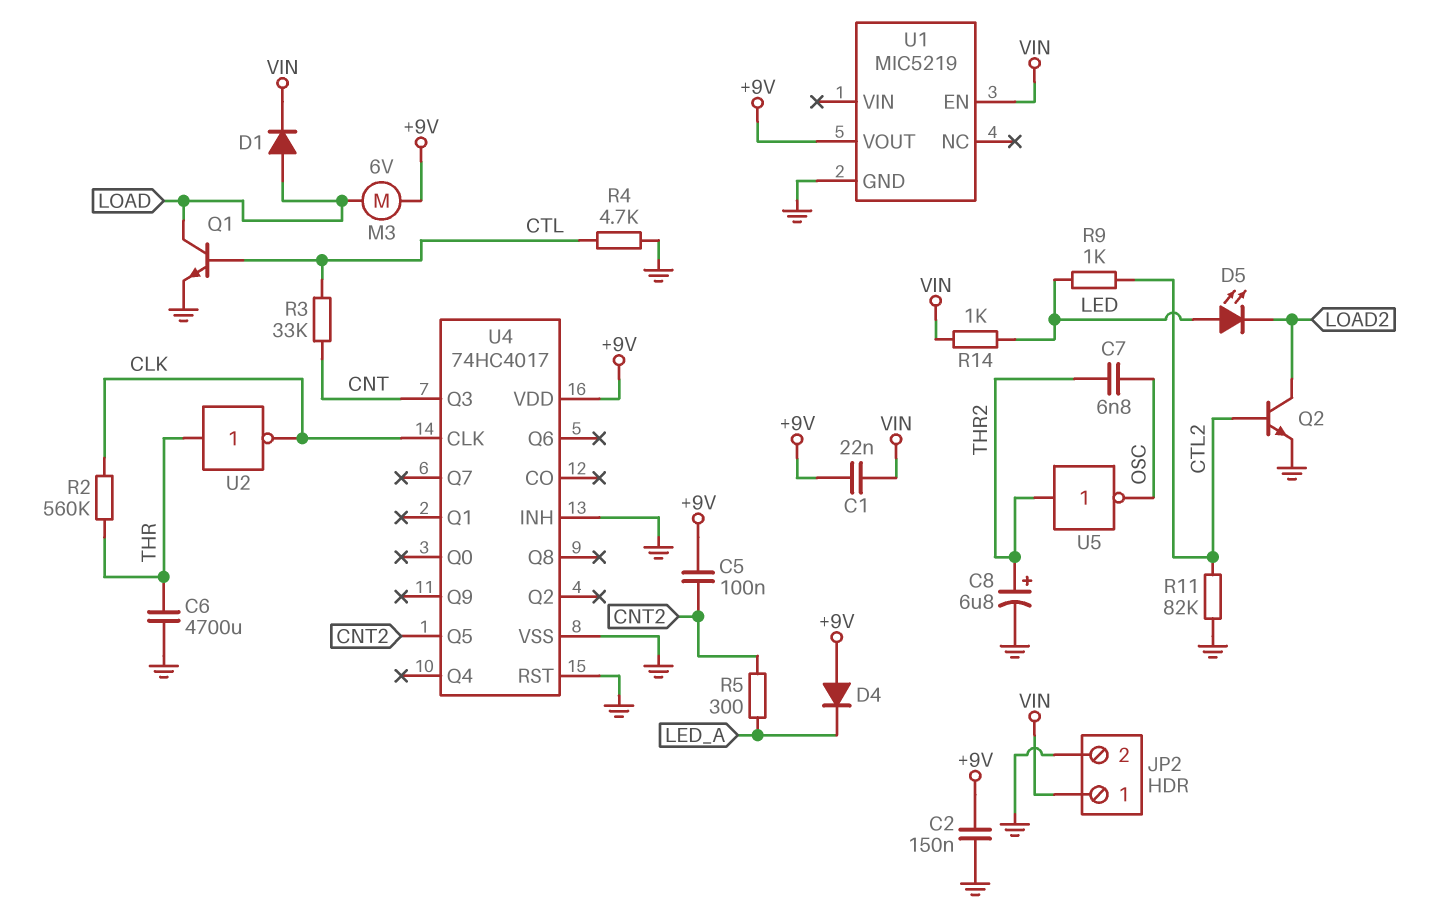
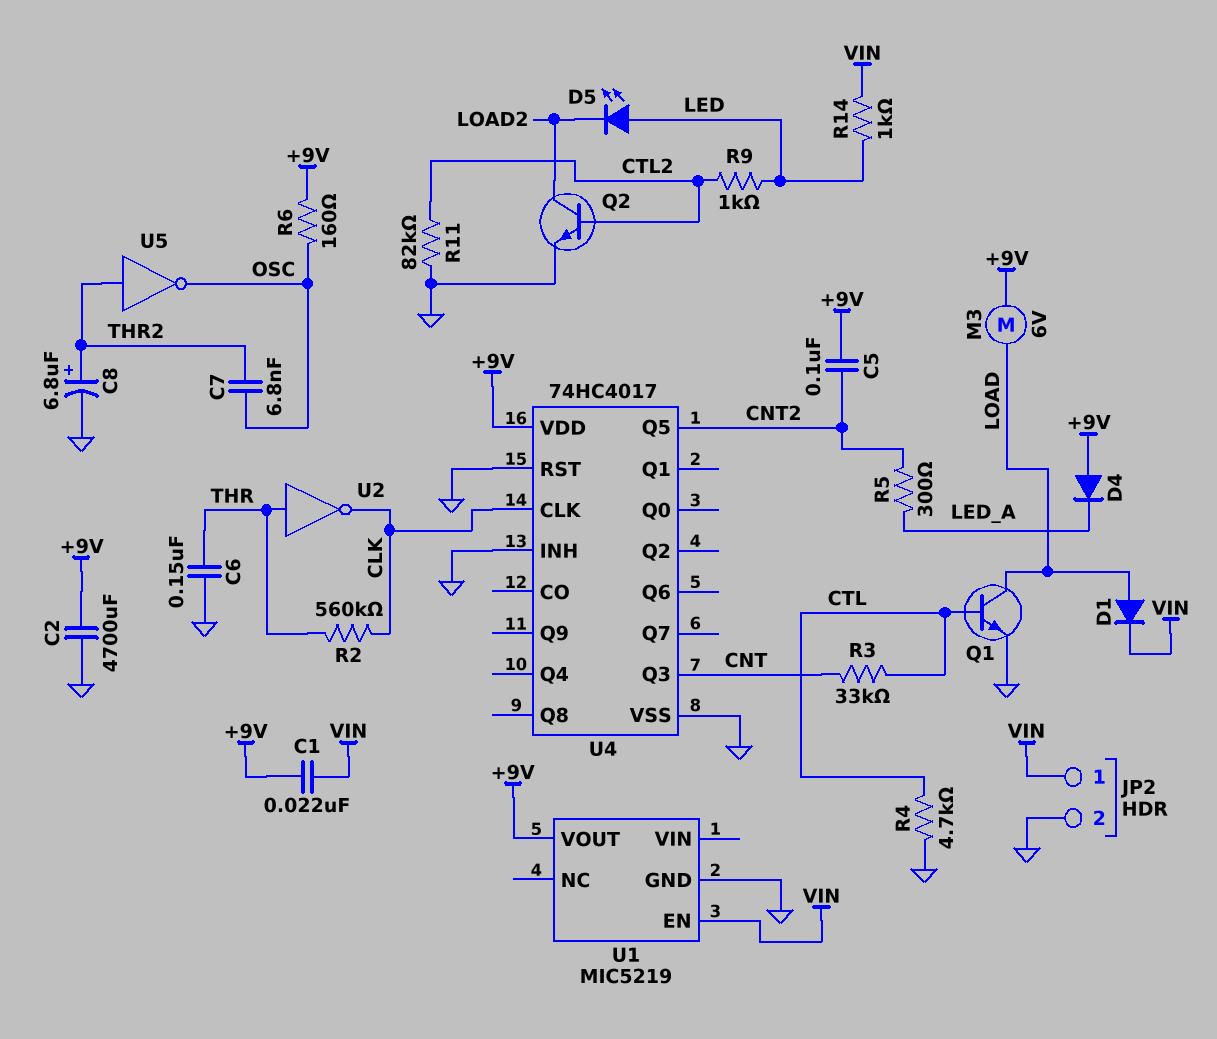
C2: 150nF (+9V, GND) -> 4700uF (+9V, GND)
C6: 4700uF (GND, THR) -> 150nF (GND, THR)
R6: none -> 160 (+9V, OSC)

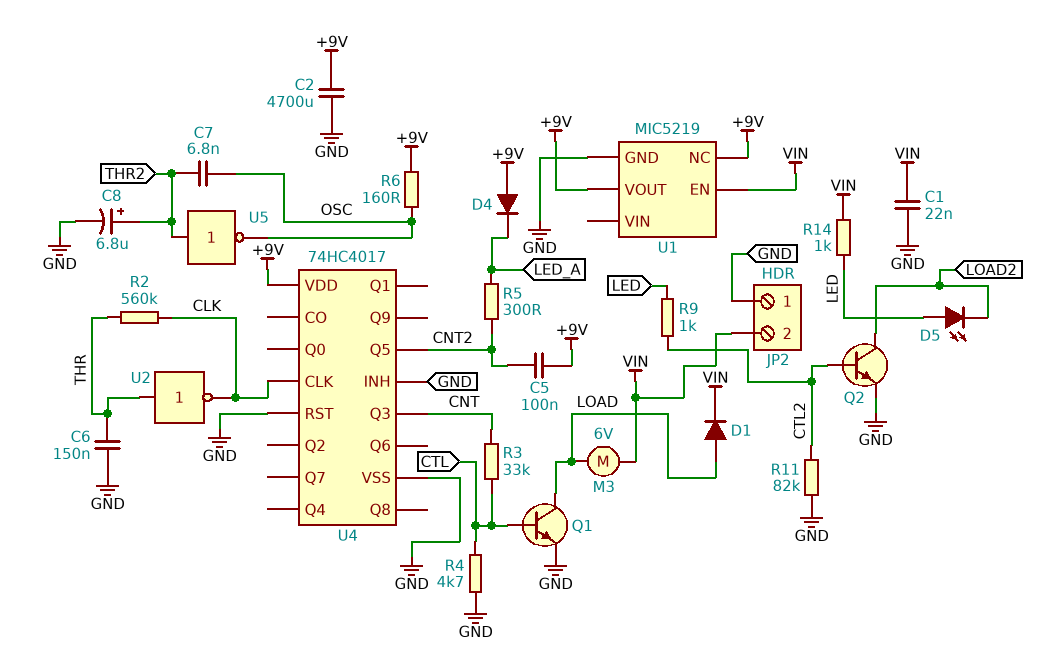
C1: 22nF (+9V, VIN) -> 22nF (GND, VIN)
JP2 pin 1: VIN -> GND
JP2 pin 2: GND -> VIN
M3: motor 6V (+9V, LOAD) -> motor 6V (LOAD, VIN)
U1 pin NC: none -> +9V

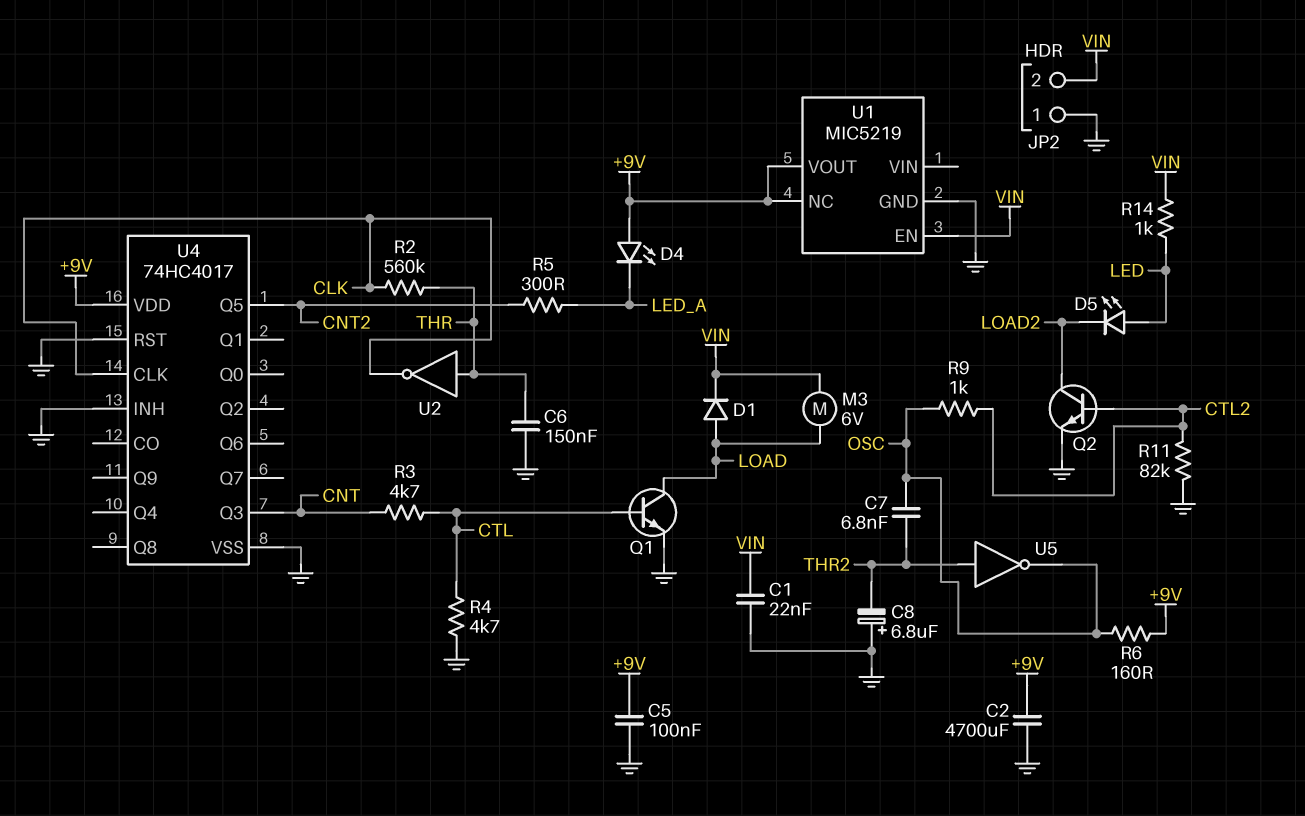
C5: 100nF (+9V, CNT2) -> 100nF (+9V, GND)
C8: 6.8uF (plus THR2, minus GND) -> 6.8uF (plus GND, minus THR2)
D4: diode (A +9V, K LED_A) -> LED (A +9V, K LED_A)
R3: 33k (CNT, CTL) -> 4.7k (CNT, CTL)
R9: 1k (CTL2, LED) -> 1k (CTL2, OSC)

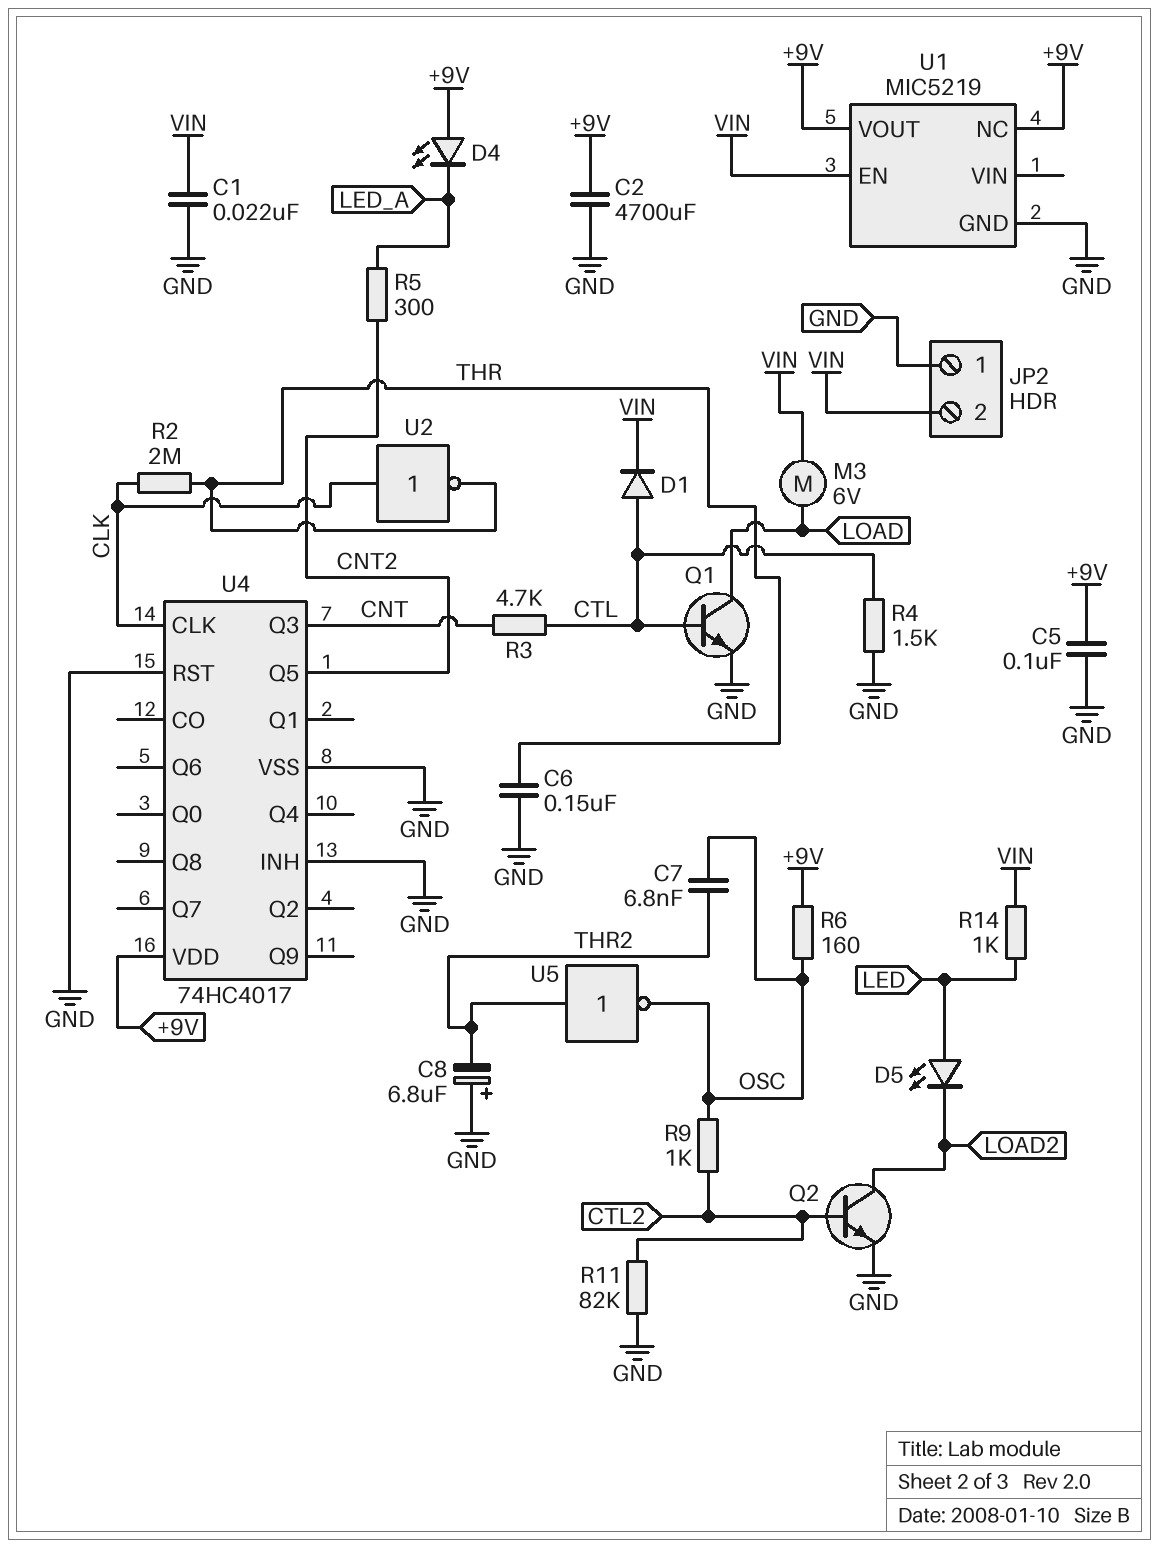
D1: diode (A LOAD, K VIN) -> diode (A CTL, K VIN)
R2: 560k (CLK, THR) -> 2M (CLK, THR)
R4: 4.7k (CTL, GND) -> 1.5k (CTL, GND)
U2: NOT (in THR, out CLK) -> NOT (in CLK, out THR)

